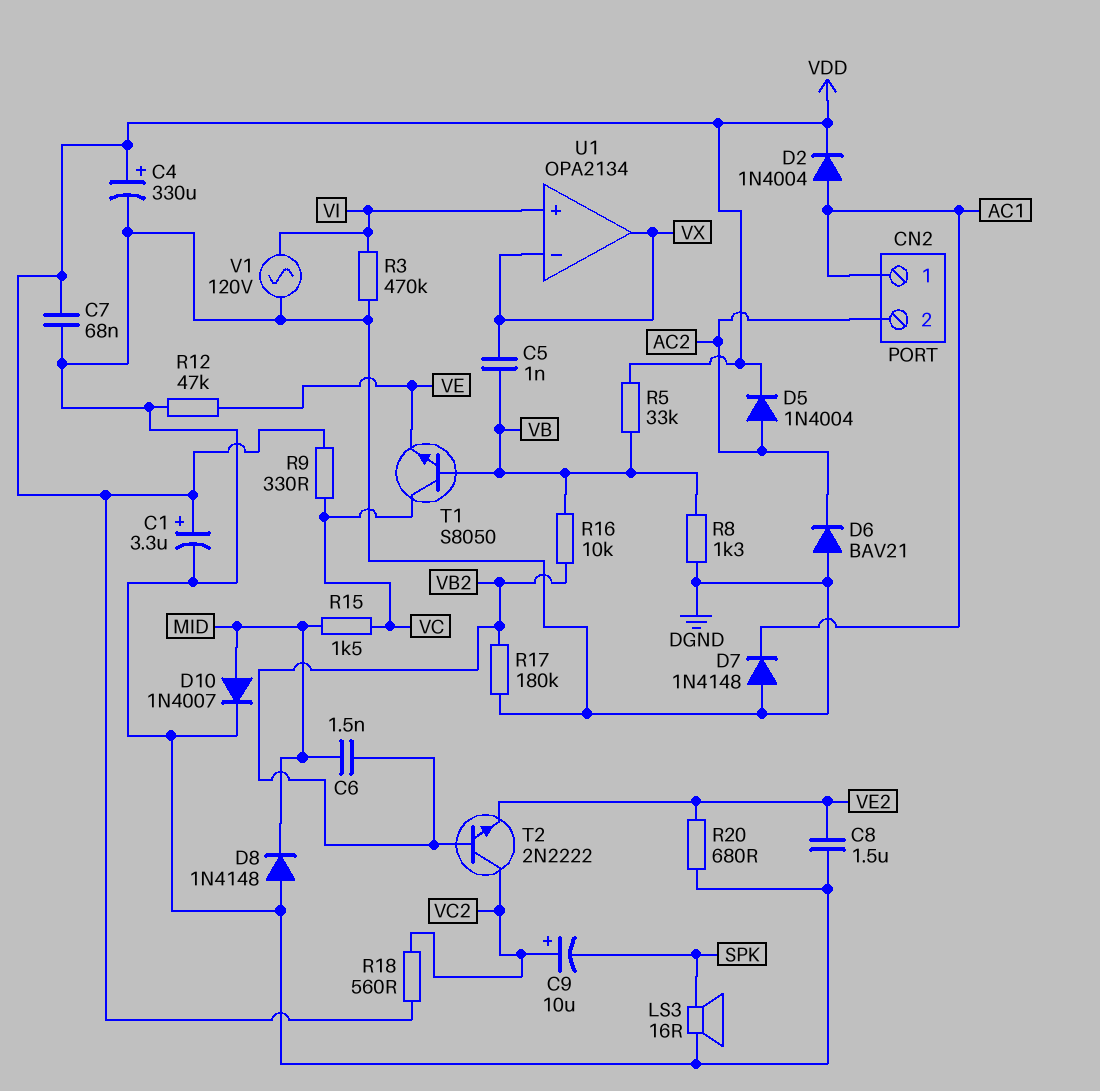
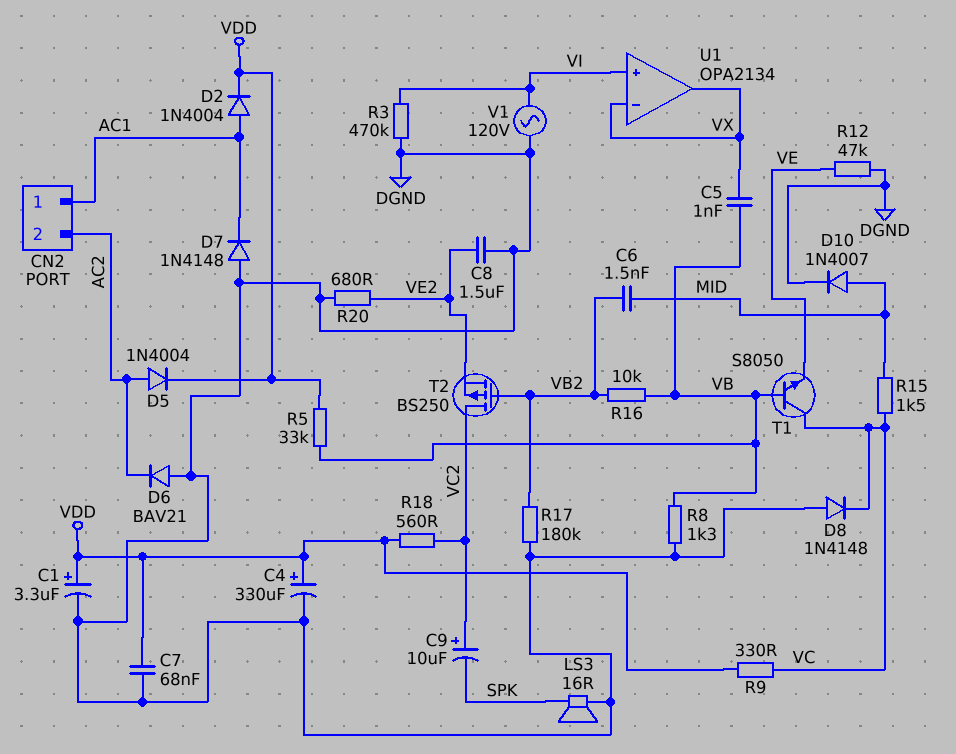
D8: diode 1N4148 (A DGND, K MID) -> diode 1N4148 (A DGND, K VC)
T2: NPN 2N2222 (B VB2, C VC2, E VE2) -> PMOS BS250 (G VB2, D VC2, S VE2)

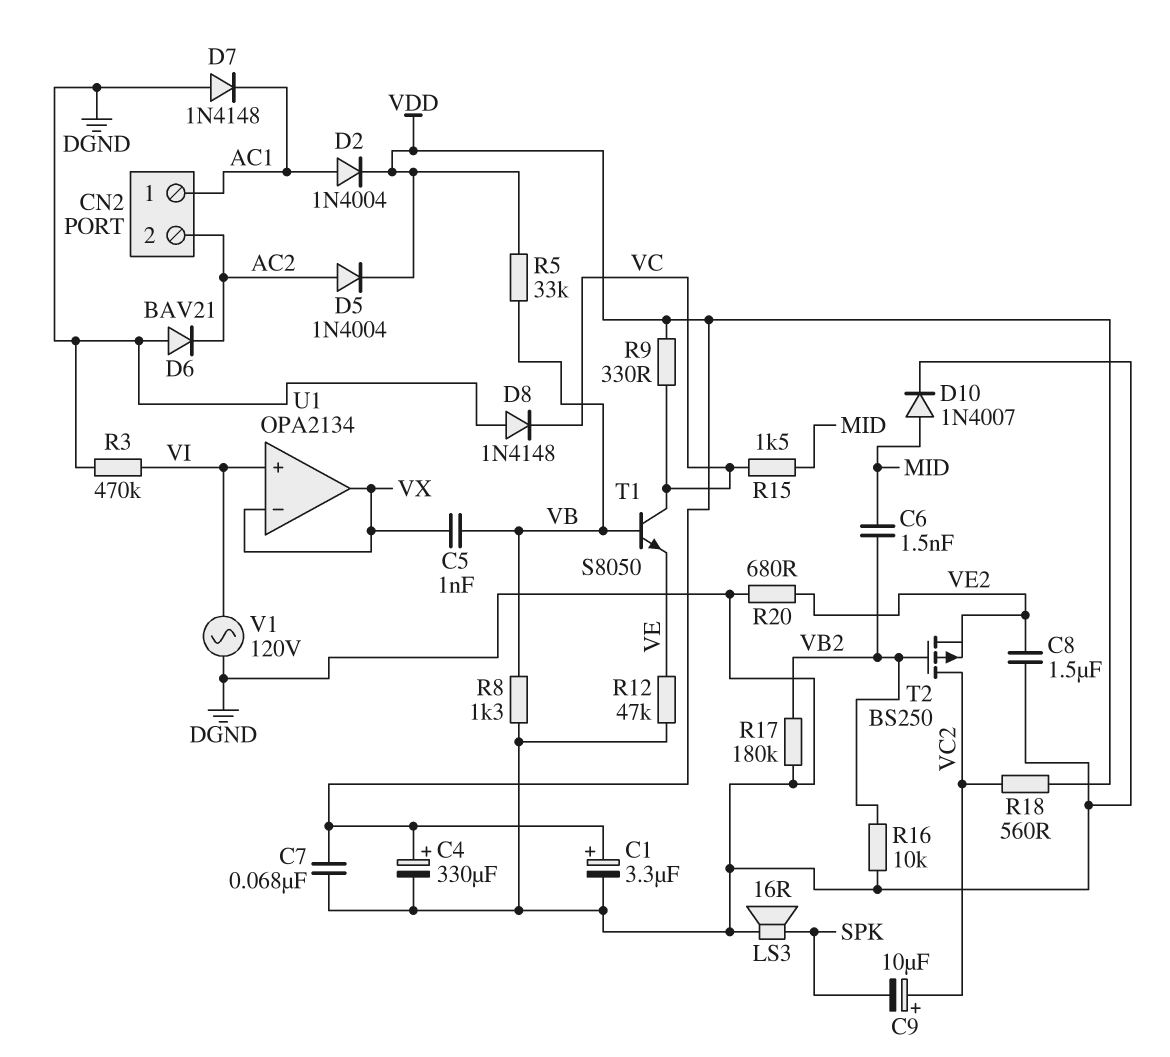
R16: 10k (VB, VB2) -> 10k (DGND, VB2)

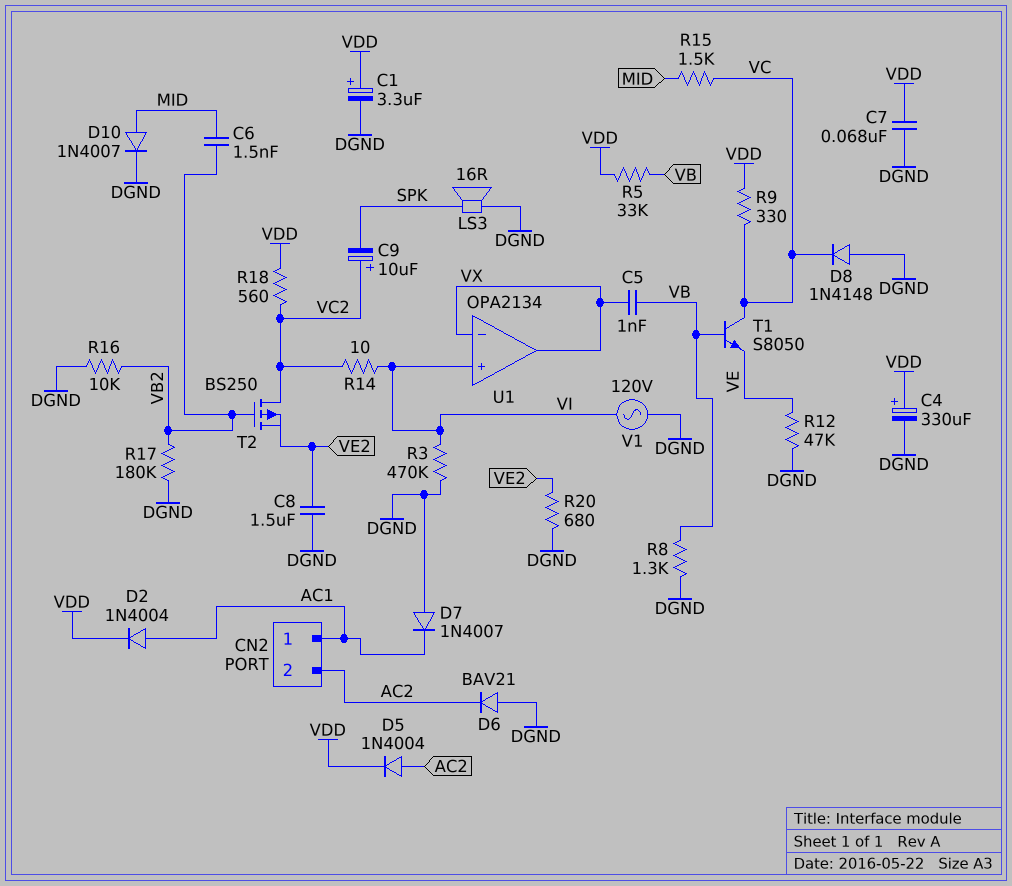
D7: diode 1N4148 (A DGND, K AC1) -> diode 1N4007 (A DGND, K AC1)
R14: none -> 10 (VC2, VI)

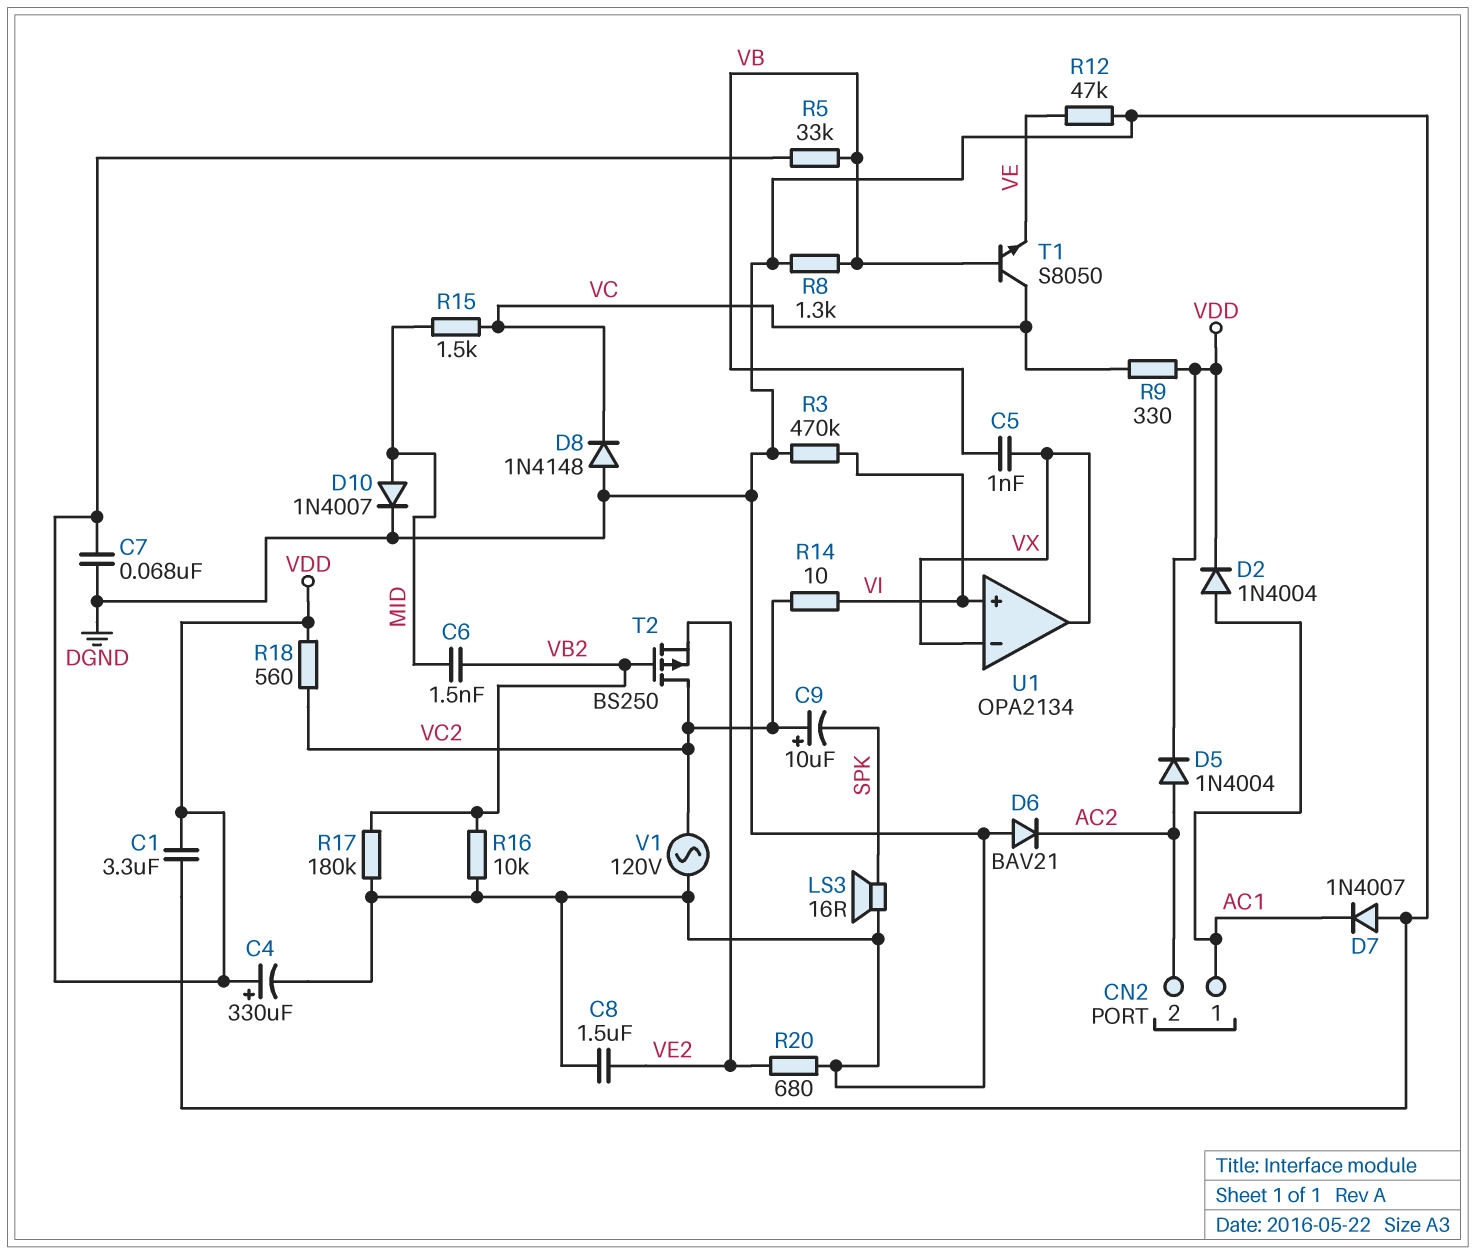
C1: 3.3uF (plus VDD, minus DGND) -> 3.3uF (DGND, VDD)
V1: AC 120V (DGND, VI) -> AC 120V (DGND, VC2)

